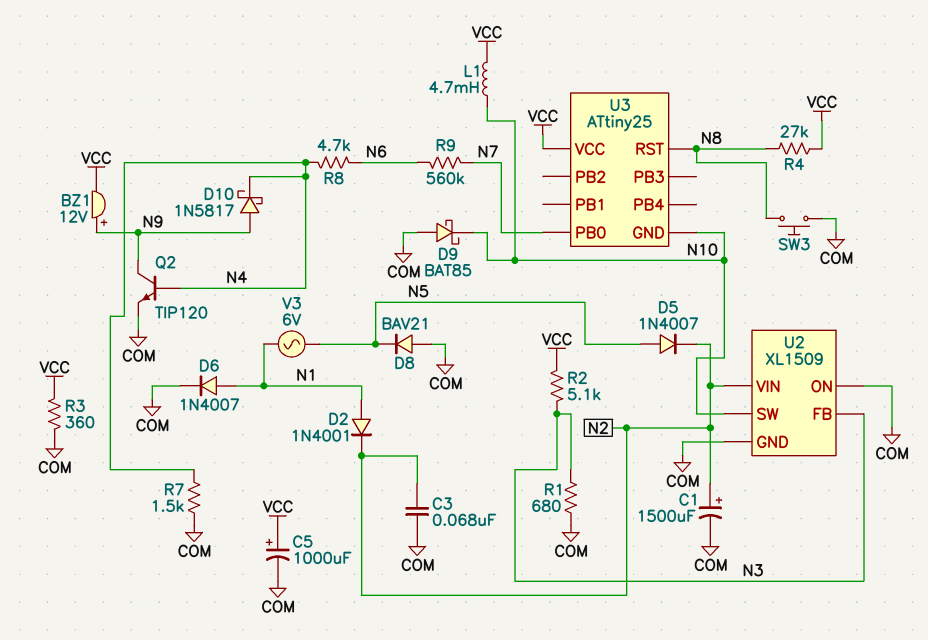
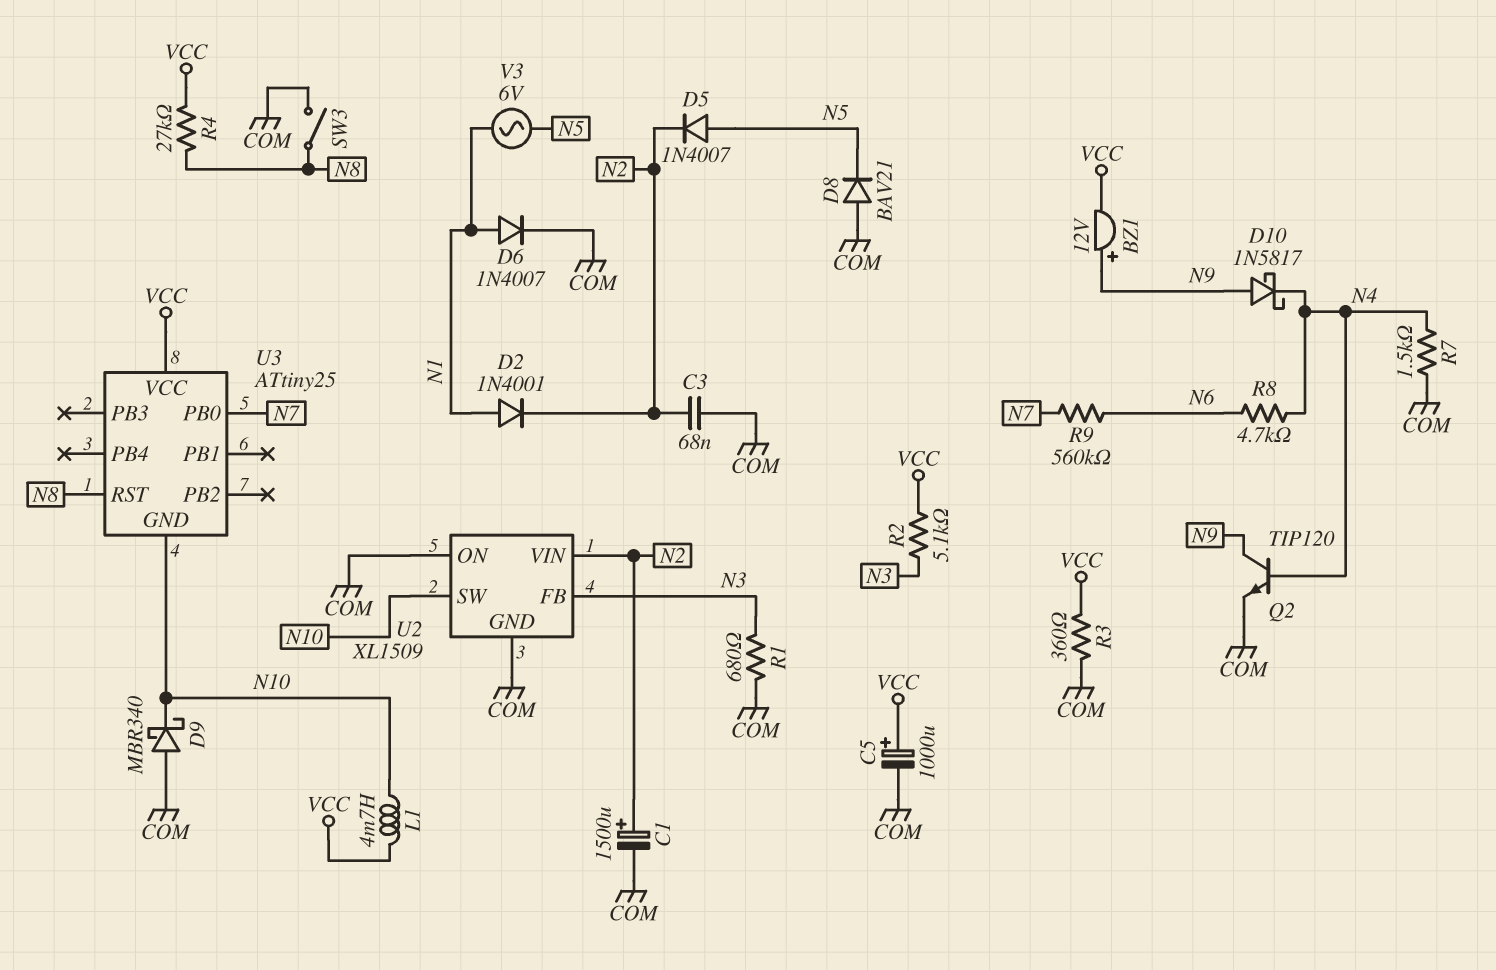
D9: schottky BAT85 (A COM, K N10) -> schottky MBR340 (A COM, K N10)
SW3: button (COM, N8) -> switch (COM, N8)

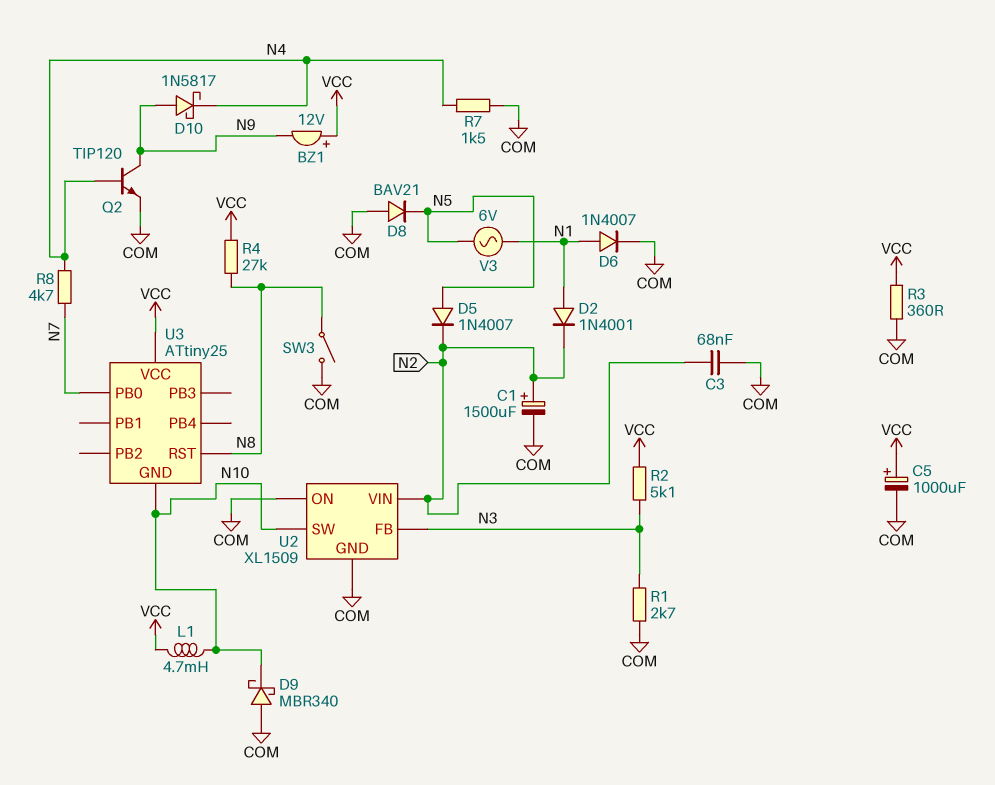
BZ1: buzzer 12V (plus N9, minus VCC) -> buzzer 12V (plus VCC, minus N9)
R1: 680 (COM, N3) -> 2.7k (COM, N3)
R8: 4.7k (N4, N6) -> 4.7k (N4, N7)
R9: 560k (N6, N7) -> none

